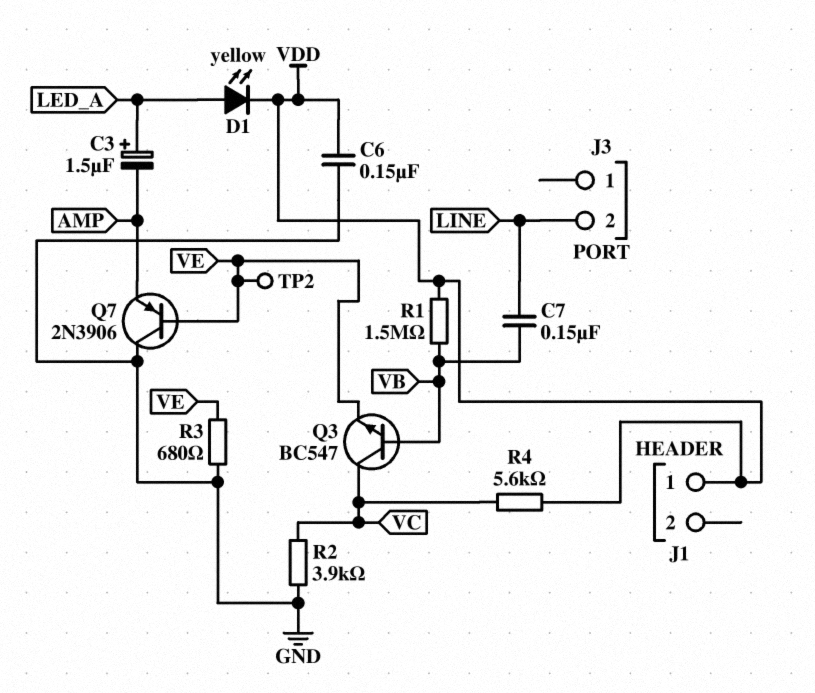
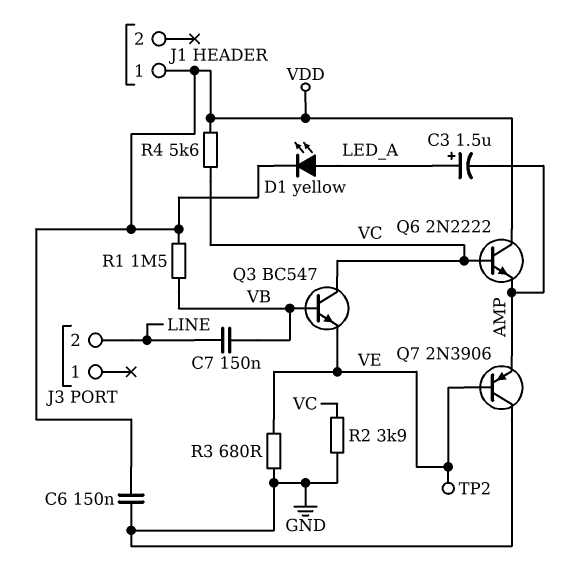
Q6: none -> NPN 2N2222 (B VC, C VDD, E AMP)

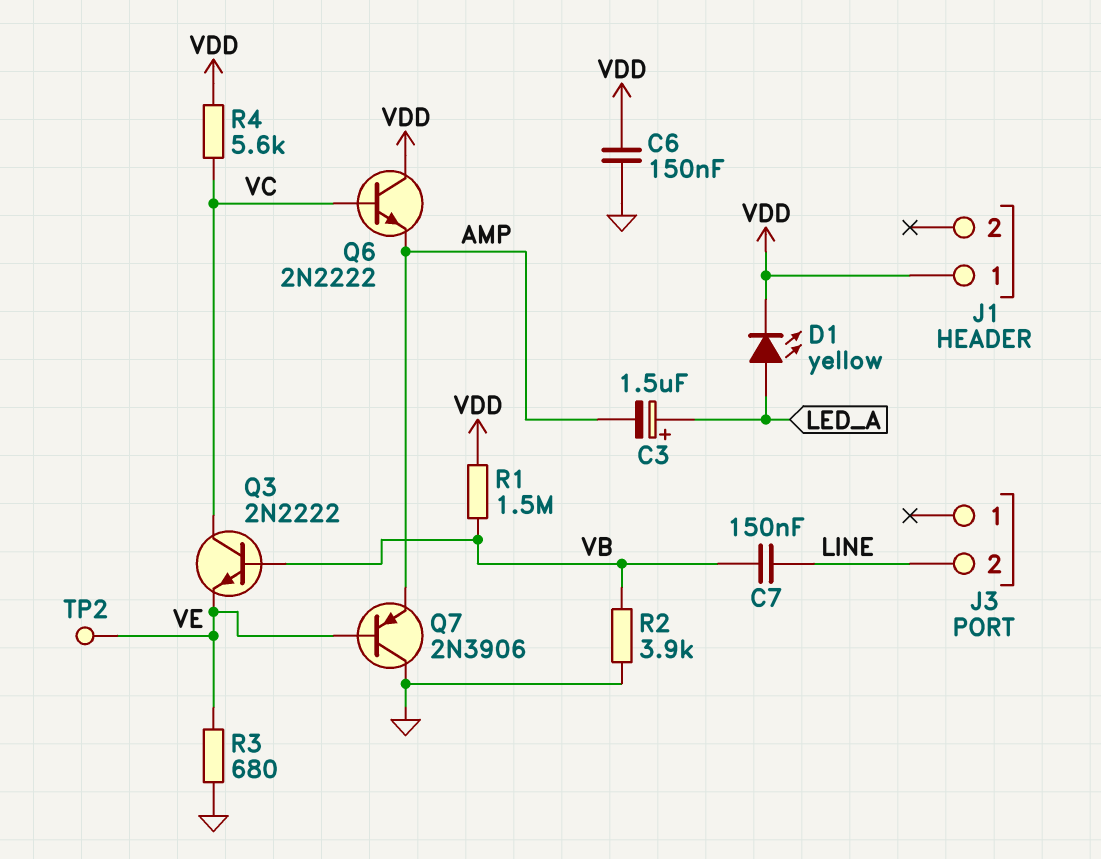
Q3: NPN BC547 (B VB, C VC, E VE) -> NPN 2N2222 (B VB, C VC, E VE)
R2: 3.9k (GND, VC) -> 3.9k (GND, VB)

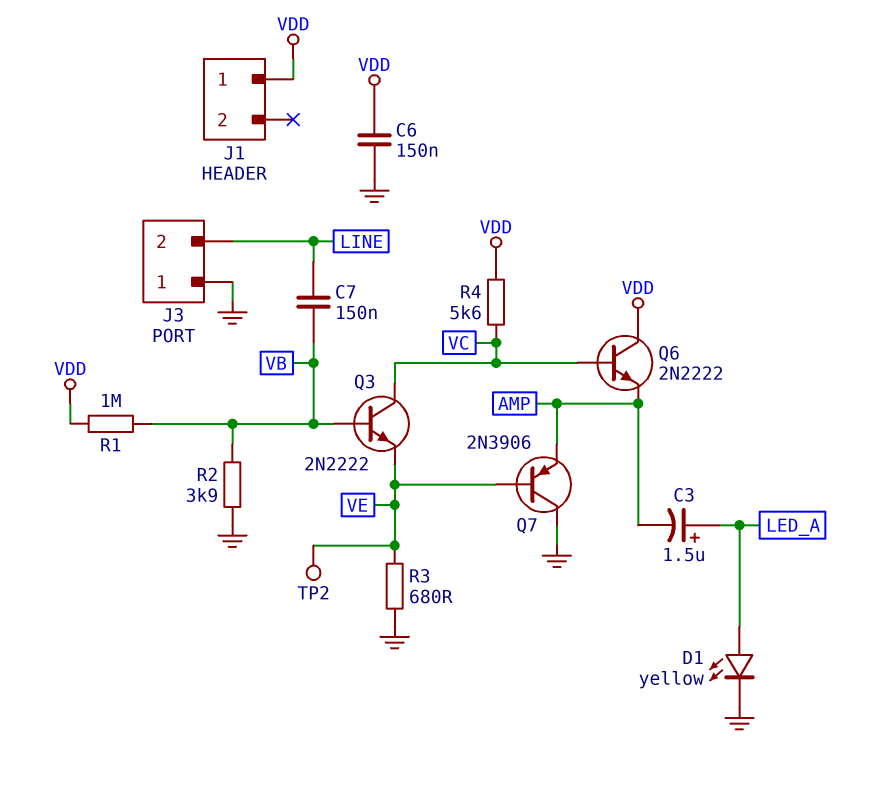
D1: LED yellow (A LED_A, K VDD) -> LED yellow (A LED_A, K GND)
J3 pin 1: none -> GND
R1: 1.5M (VB, VDD) -> 1M (VB, VDD)

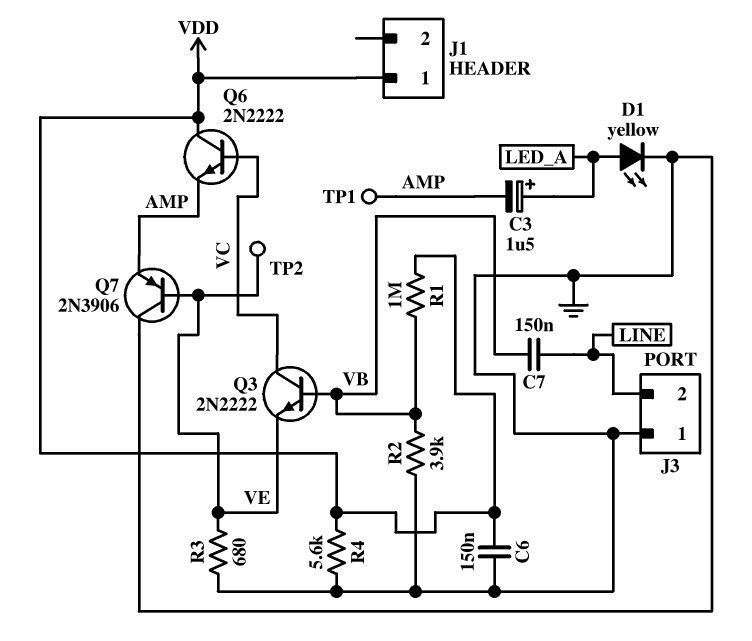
R4: 5.6k (VC, VDD) -> 5.6k (GND, VDD)
TP1: none -> test point (AMP)

